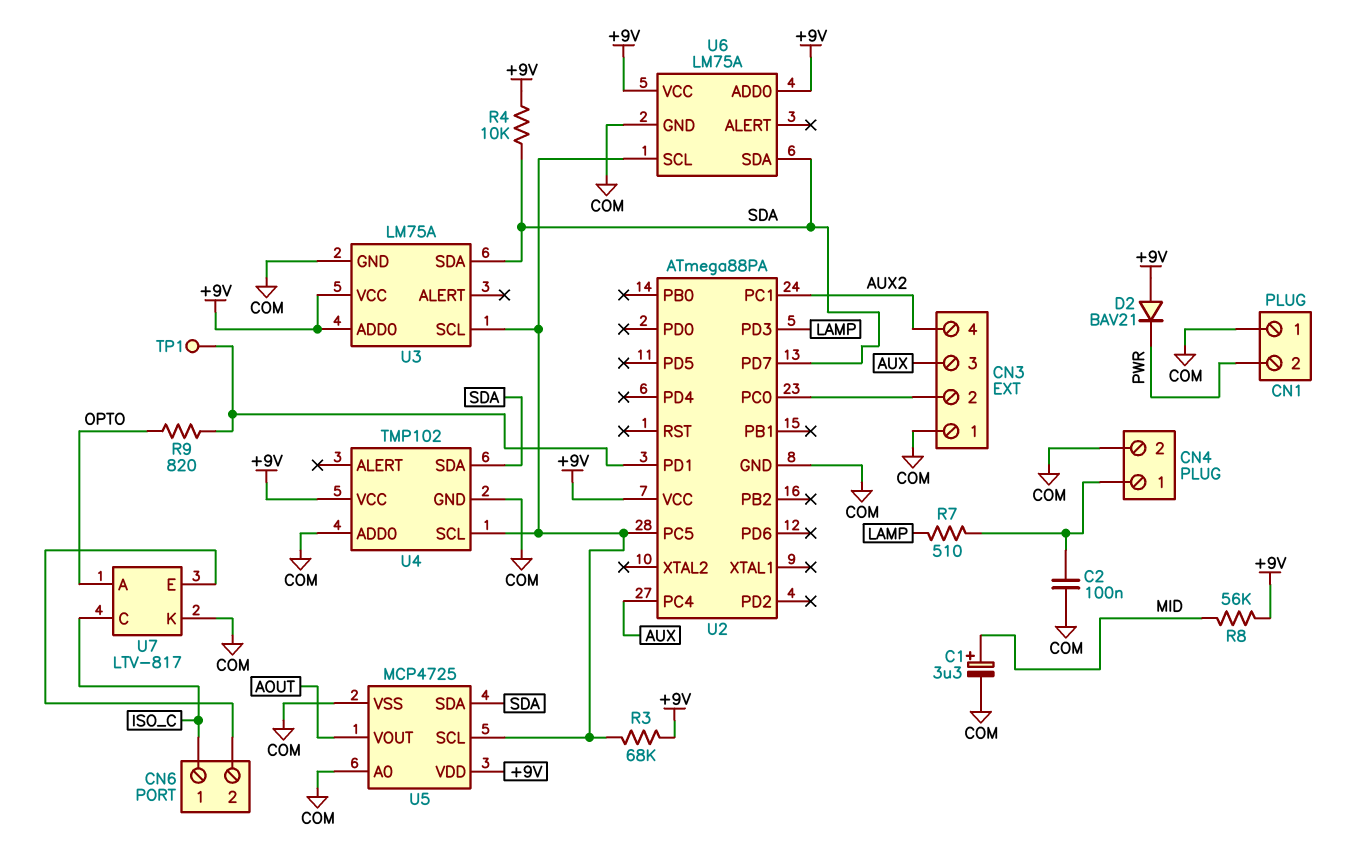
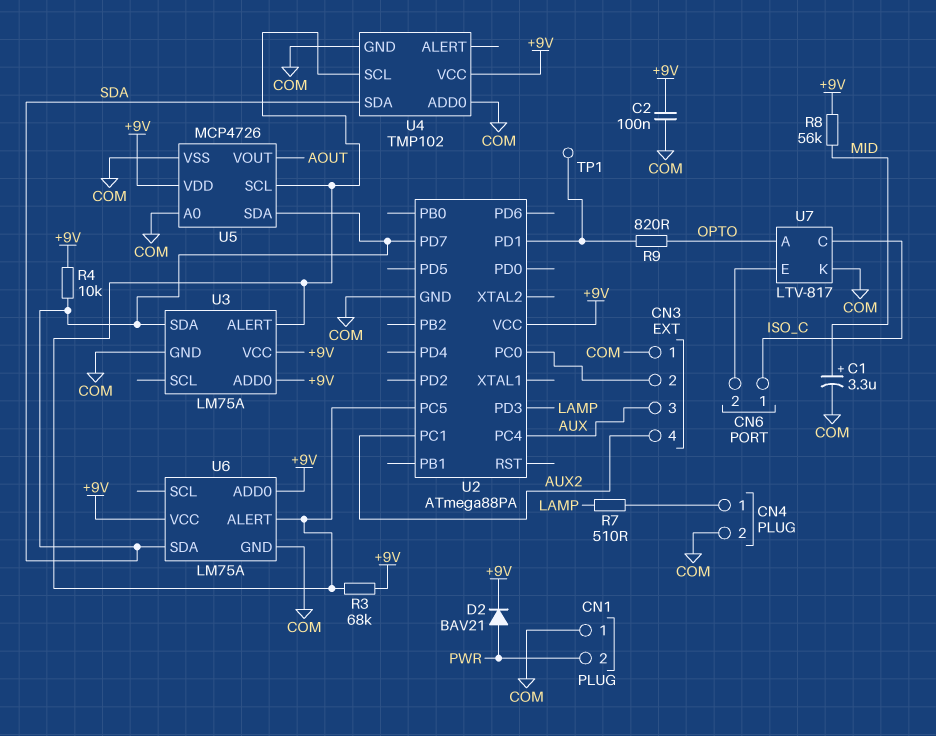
C2: 100nF (CN4/1, COM) -> 100nF (+9V, COM)
D2: diode BAV21 (A +9V, K PWR) -> diode BAV21 (A PWR, K +9V)
U3 pin ALERT: none -> U2/PC5
U3 pin SCL: U2/PC5 -> none
U5: MCP4725 -> MCP4726
U6 pin ALERT: none -> U2/PC5
U6 pin SCL: U2/PC5 -> none

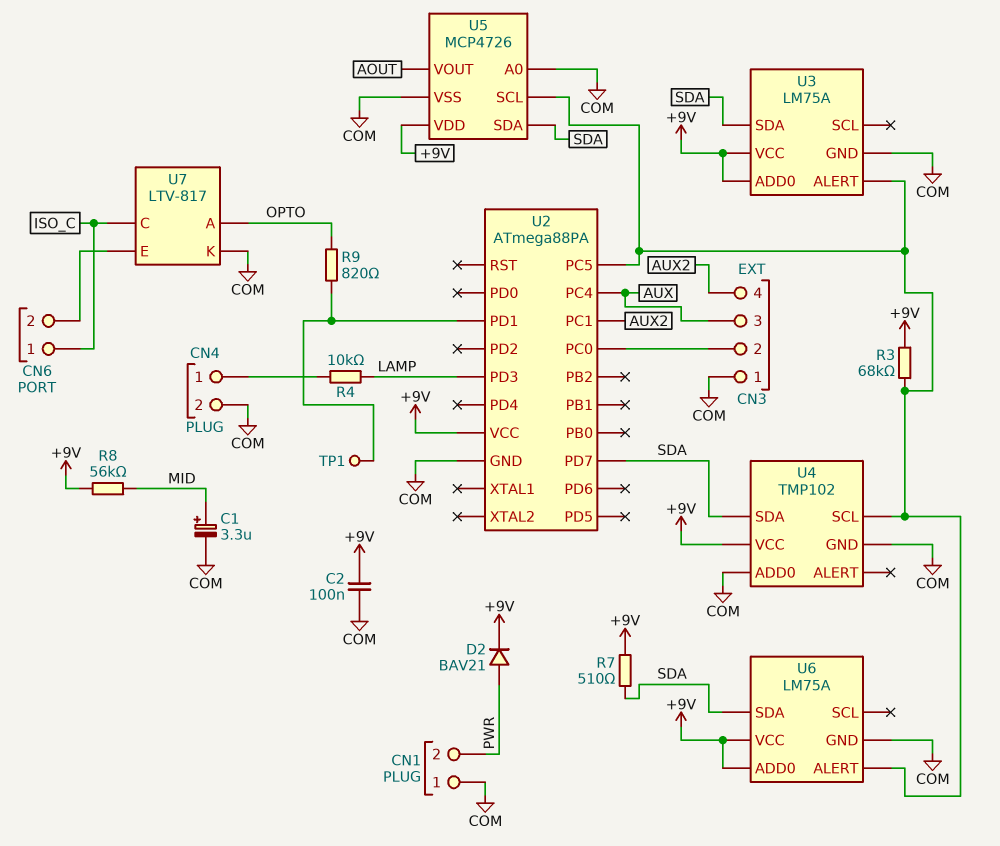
R4: 10k (+9V, SDA) -> 10k (CN4/1, LAMP)
R7: 510 (CN4/1, LAMP) -> 510 (+9V, SDA)

